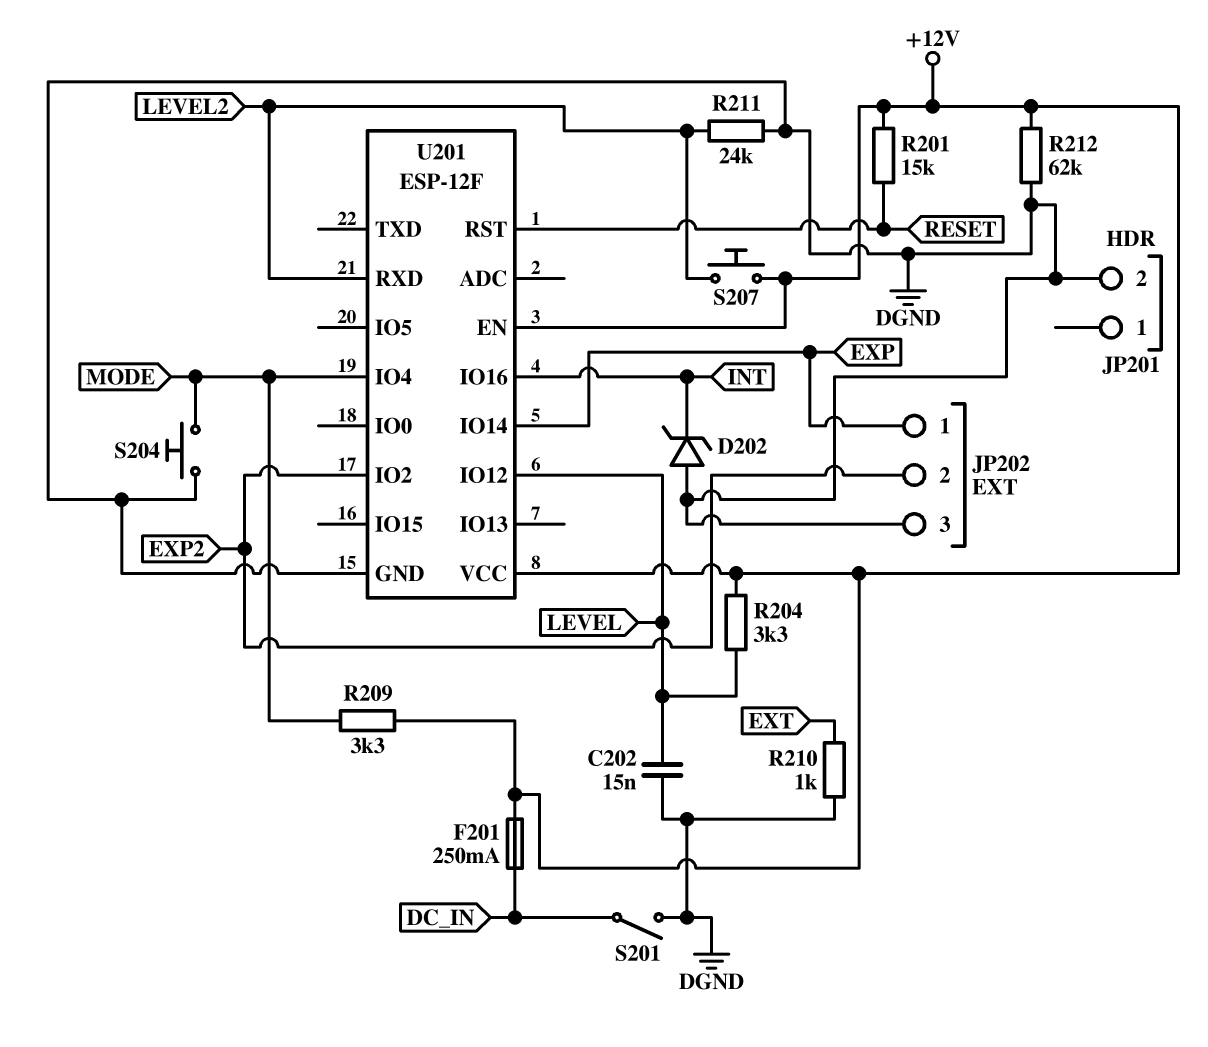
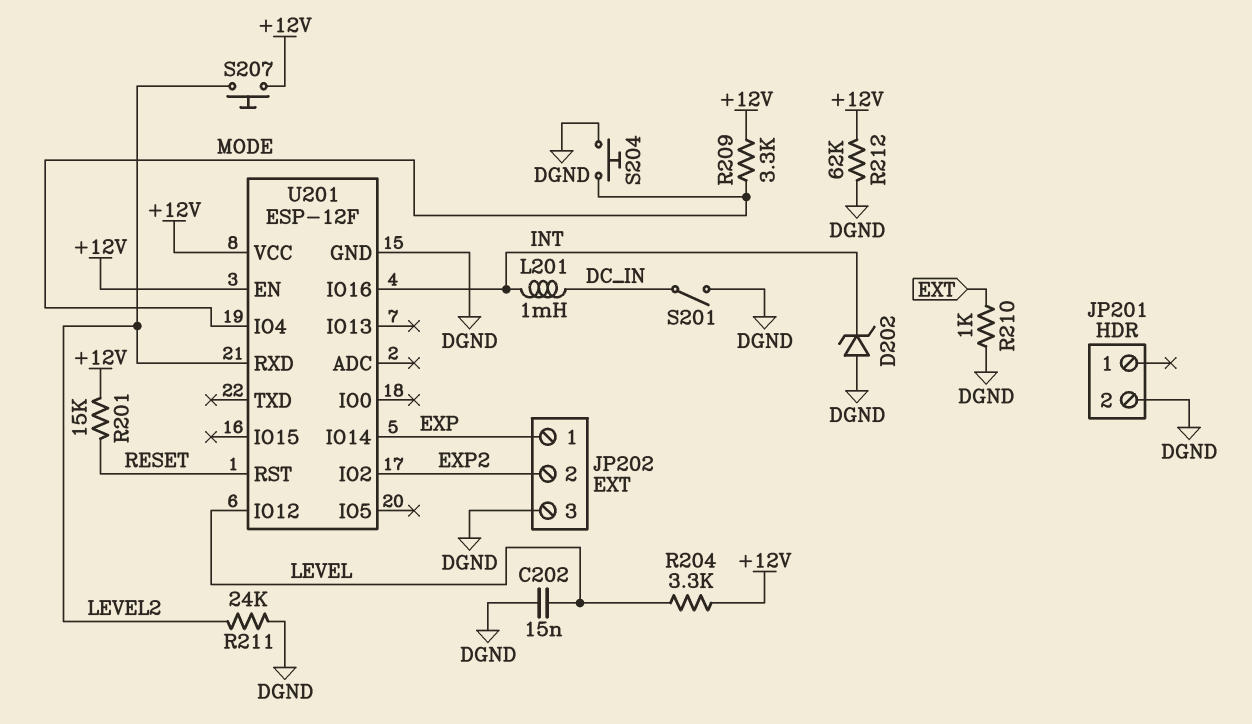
F201: 250mA (+12V, DC_IN) -> none
L201: none -> 1mH (DC_IN, INT)

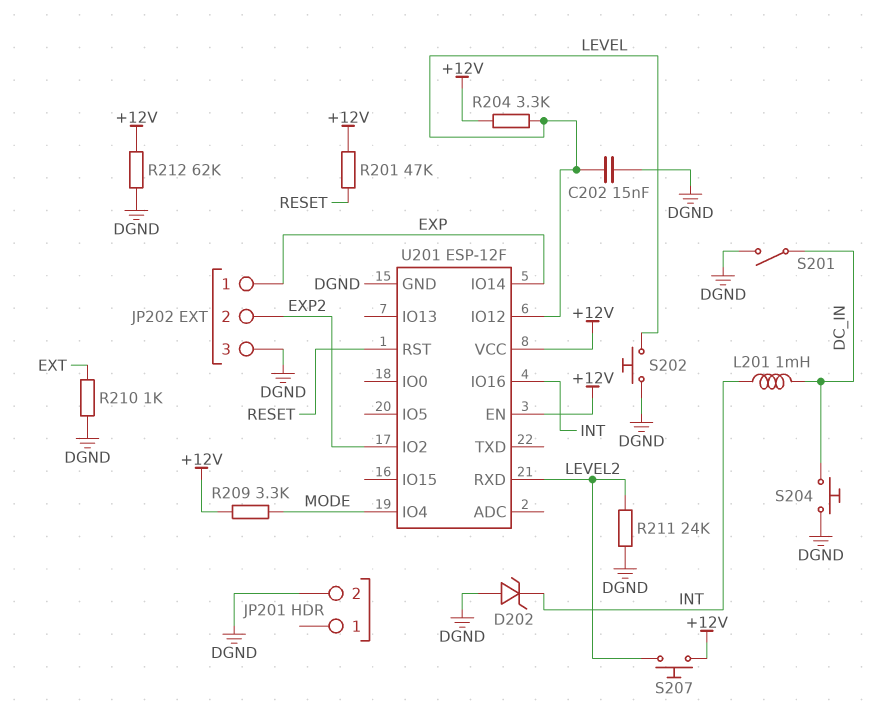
R201: 15k (+12V, RESET) -> 47k (+12V, RESET)
S202: none -> button (DGND, LEVEL)
S204: button (DGND, MODE) -> button (DC_IN, DGND)

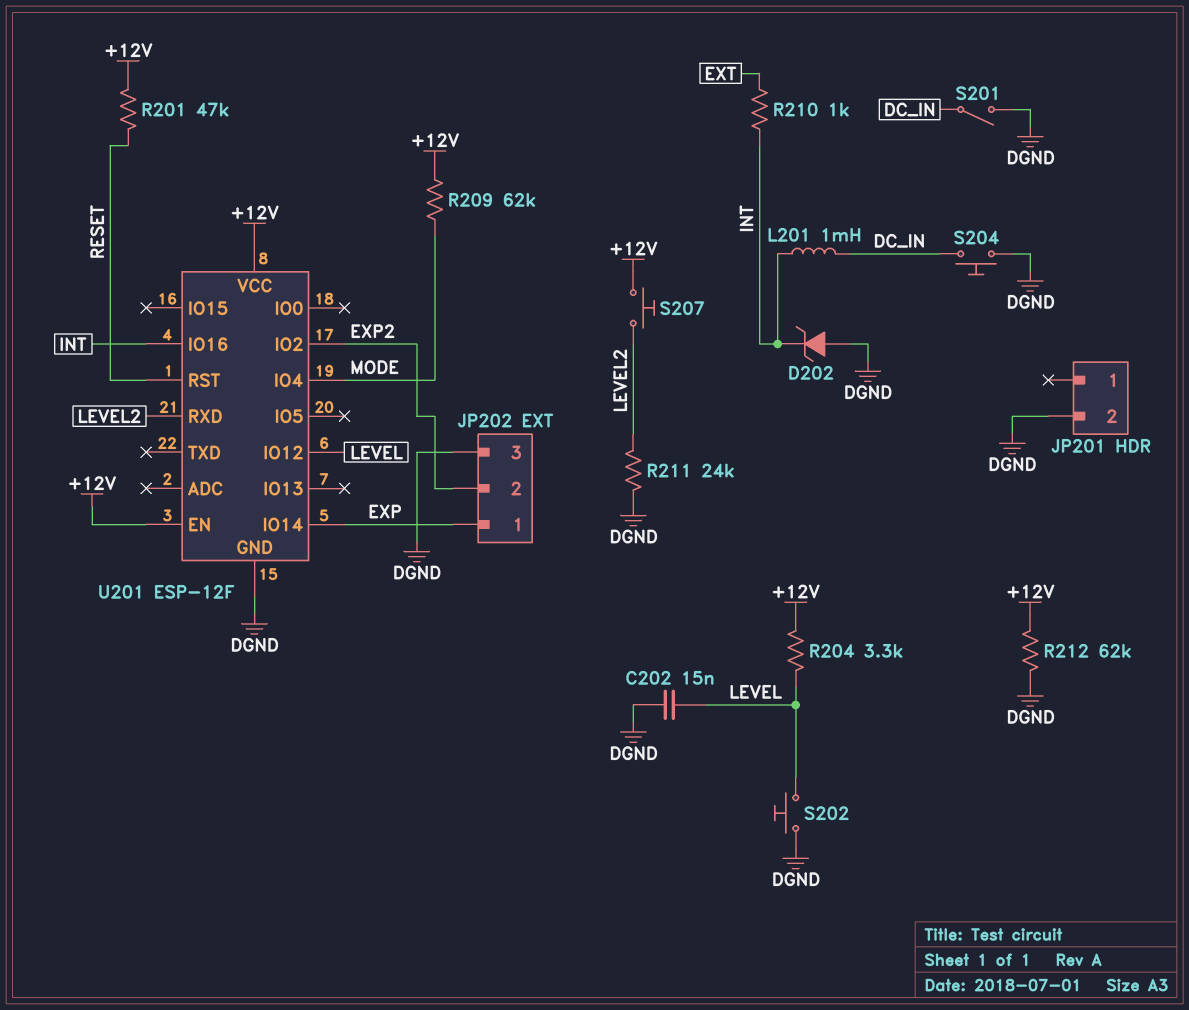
R209: 3.3k (+12V, MODE) -> 62k (+12V, MODE)
R210: 1k (DGND, EXT) -> 1k (EXT, INT)

